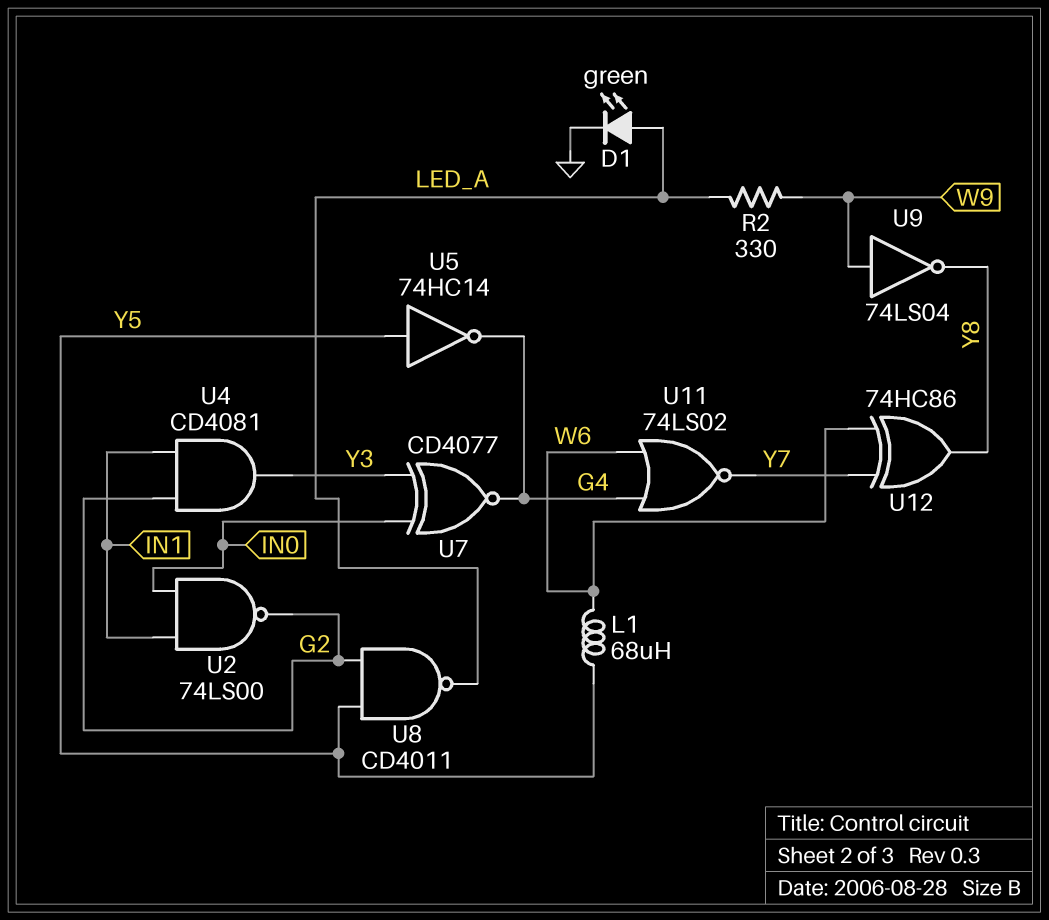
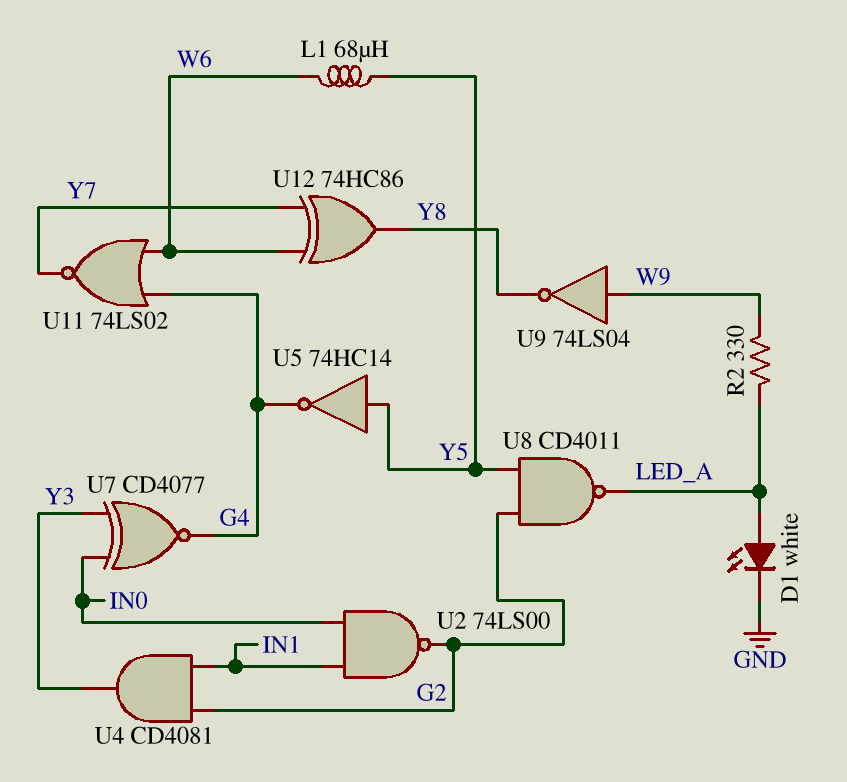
D1: LED green (A LED_A, K GND) -> LED white (A LED_A, K GND)

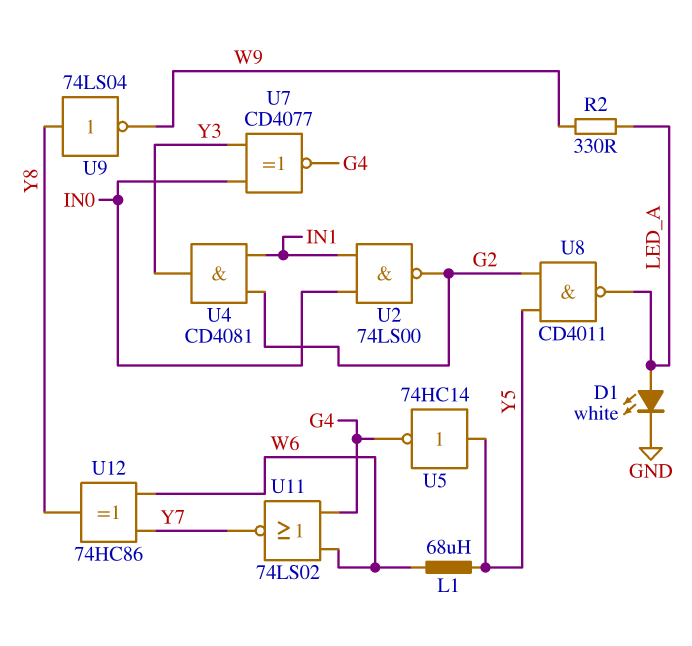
U9: NOT 74LS04 (in W9, out Y8) -> NOT 74LS04 (in Y8, out W9)

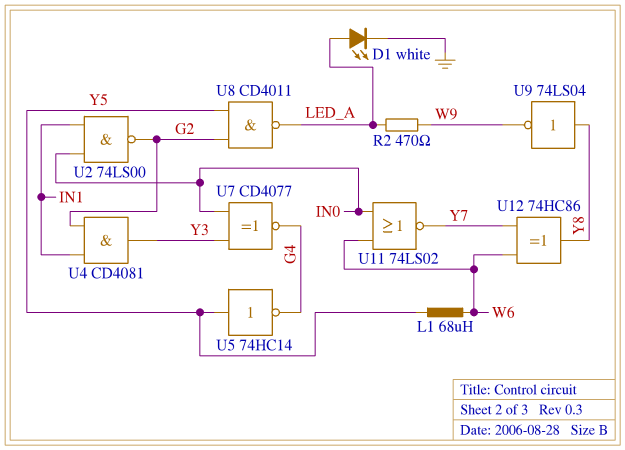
R2: 330 (LED_A, W9) -> 470 (LED_A, W9)
U11: NOR 74LS02 (in G4, in W6, out Y7) -> NOR 74LS02 (in IN0, in W6, out Y7)

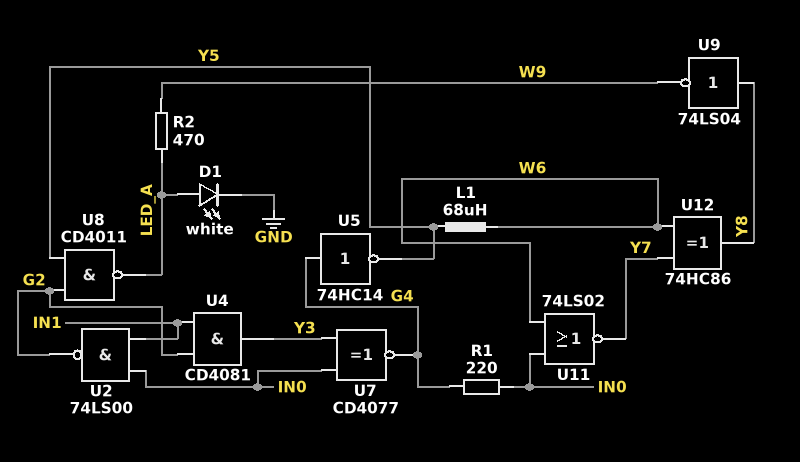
R1: none -> 220 (G4, IN0)
U5: NOT 74HC14 (in Y5, out G4) -> NOT 74HC14 (in G4, out Y5)

